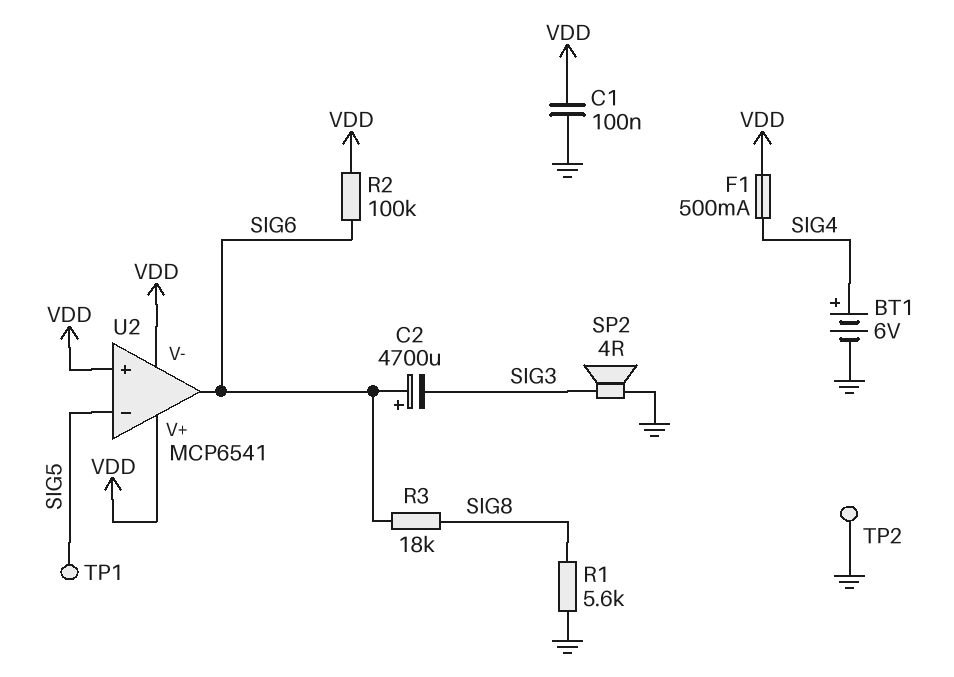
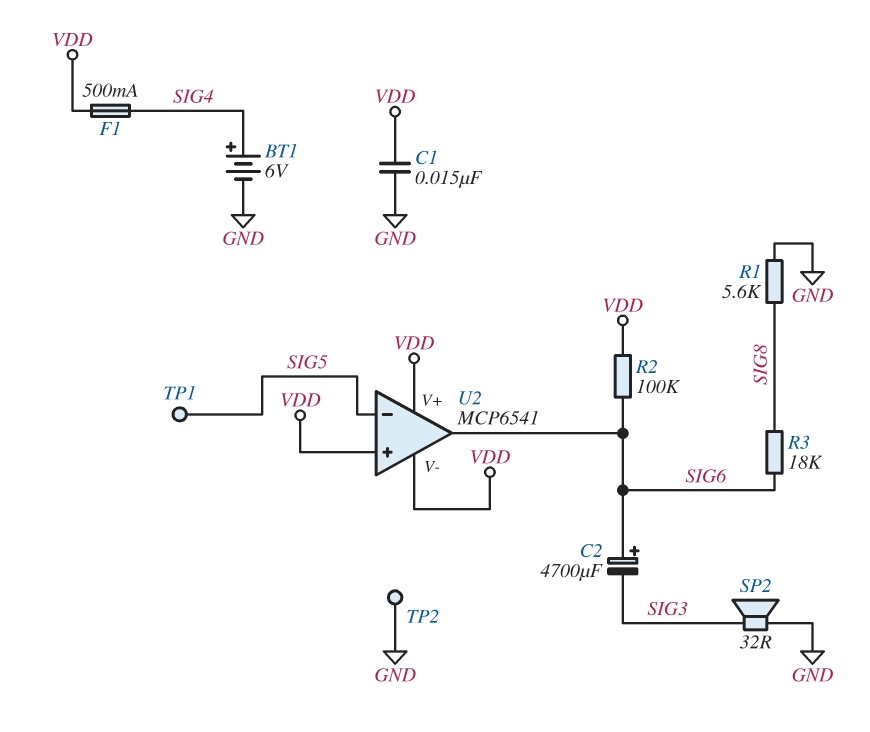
C1: 100nF (GND, VDD) -> 15nF (GND, VDD)
SP2: speaker 4R (GND, SIG3) -> speaker 32R (GND, SIG3)

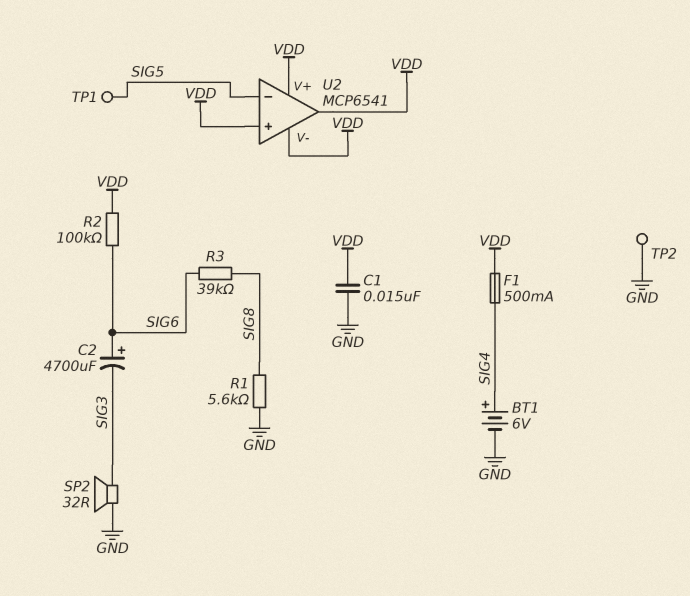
R3: 18k (SIG6, SIG8) -> 39k (SIG6, SIG8)
U2 pin out: SIG6 -> VDD

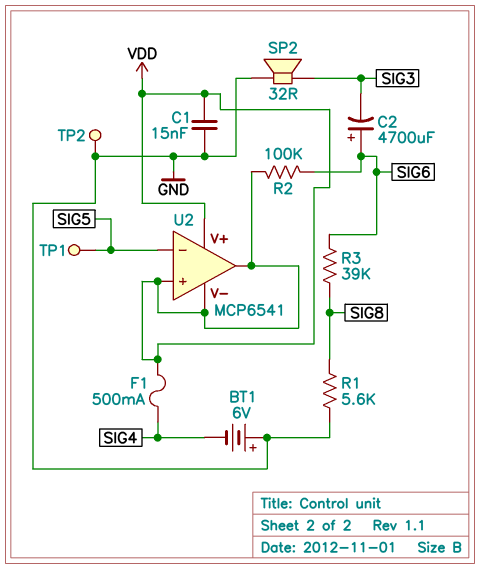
BT1: 6V (plus SIG4, minus GND) -> 6V (plus GND, minus SIG4)

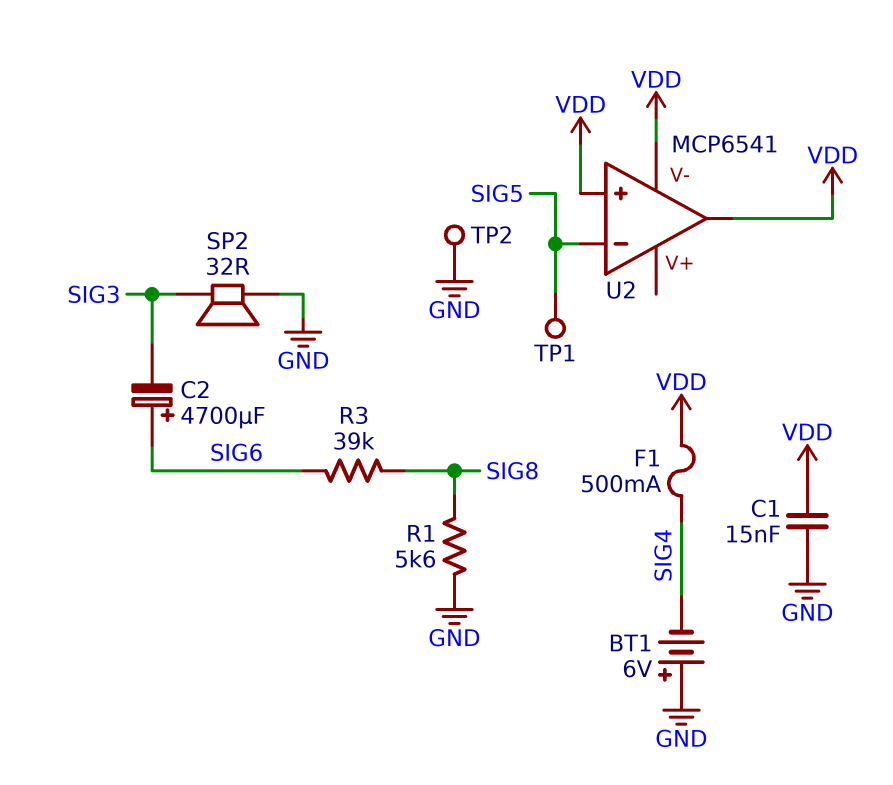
R2: 100k (SIG6, VDD) -> none
U2 pin V+: VDD -> none

